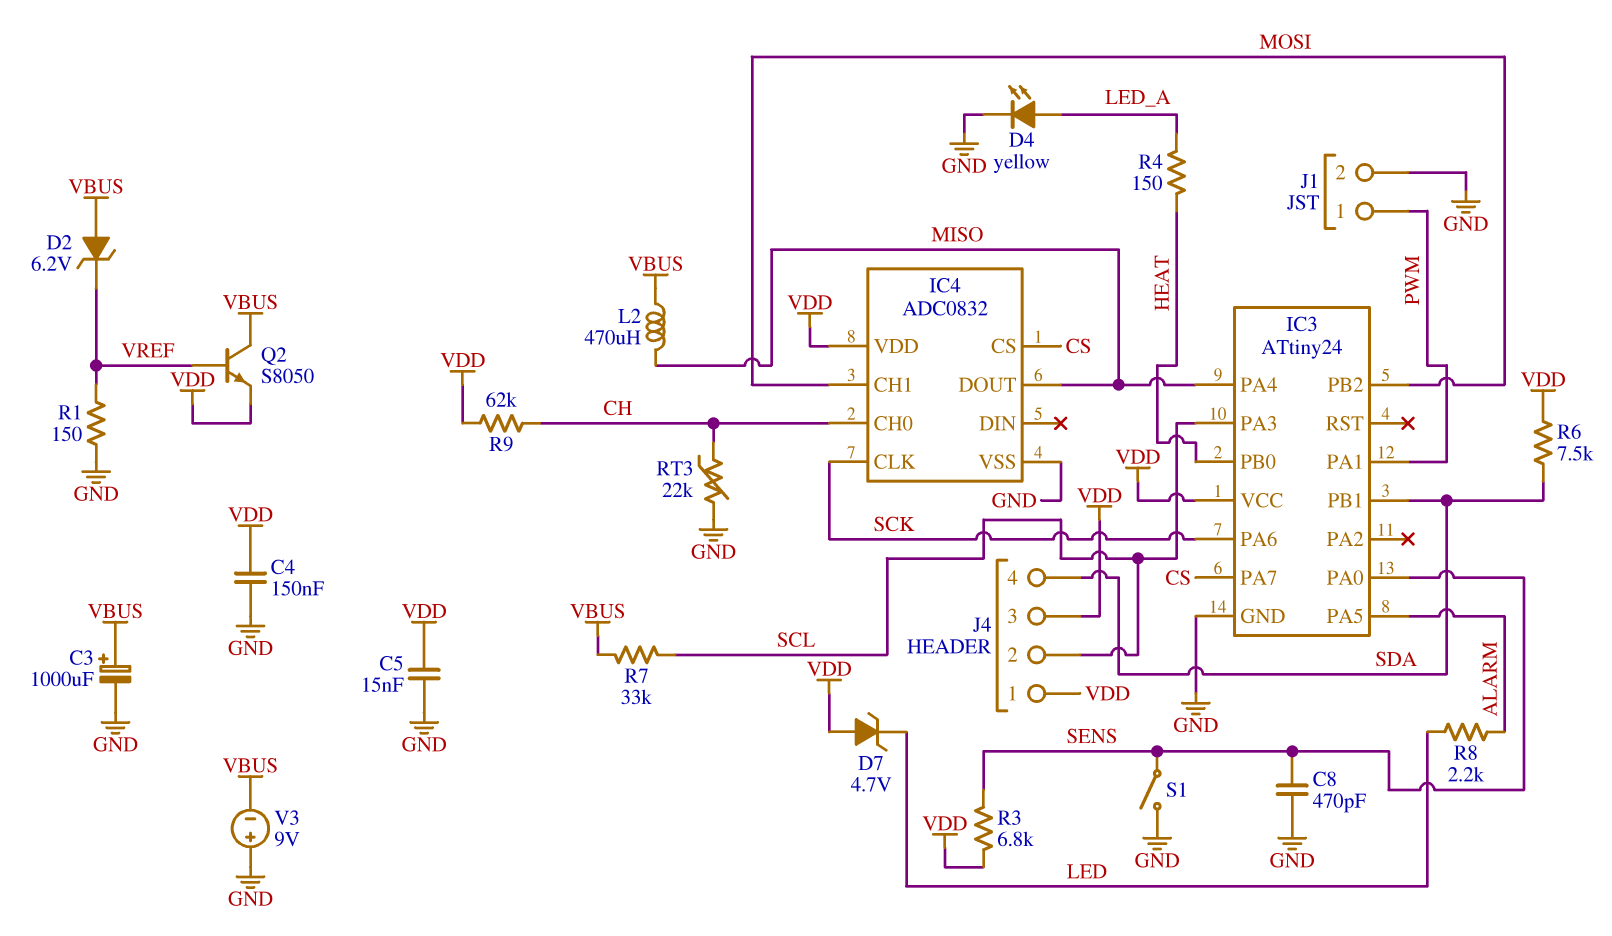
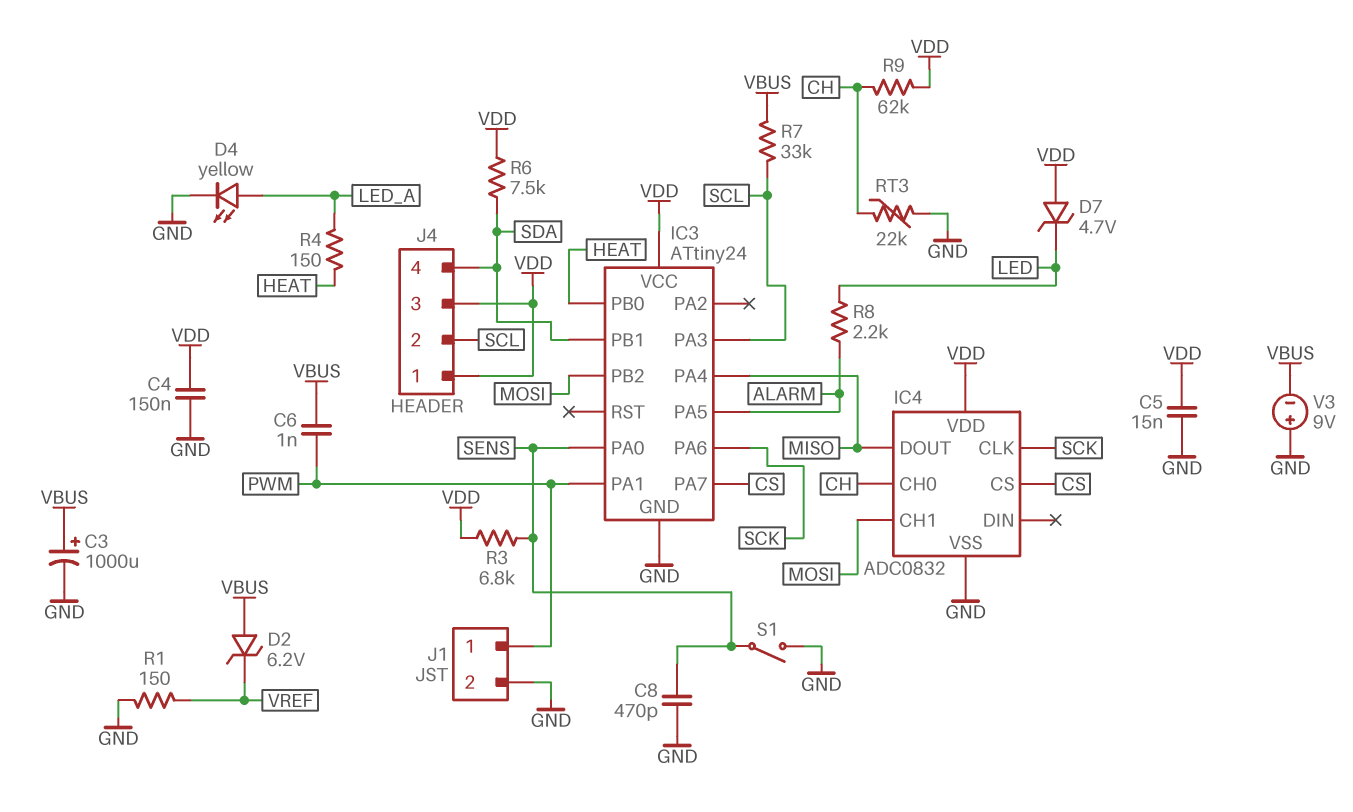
C6: none -> 1nF (PWM, VBUS)
L2: 470uH (MISO, VBUS) -> none
Q2: NPN S8050 (B VREF, C VBUS, E VDD) -> none

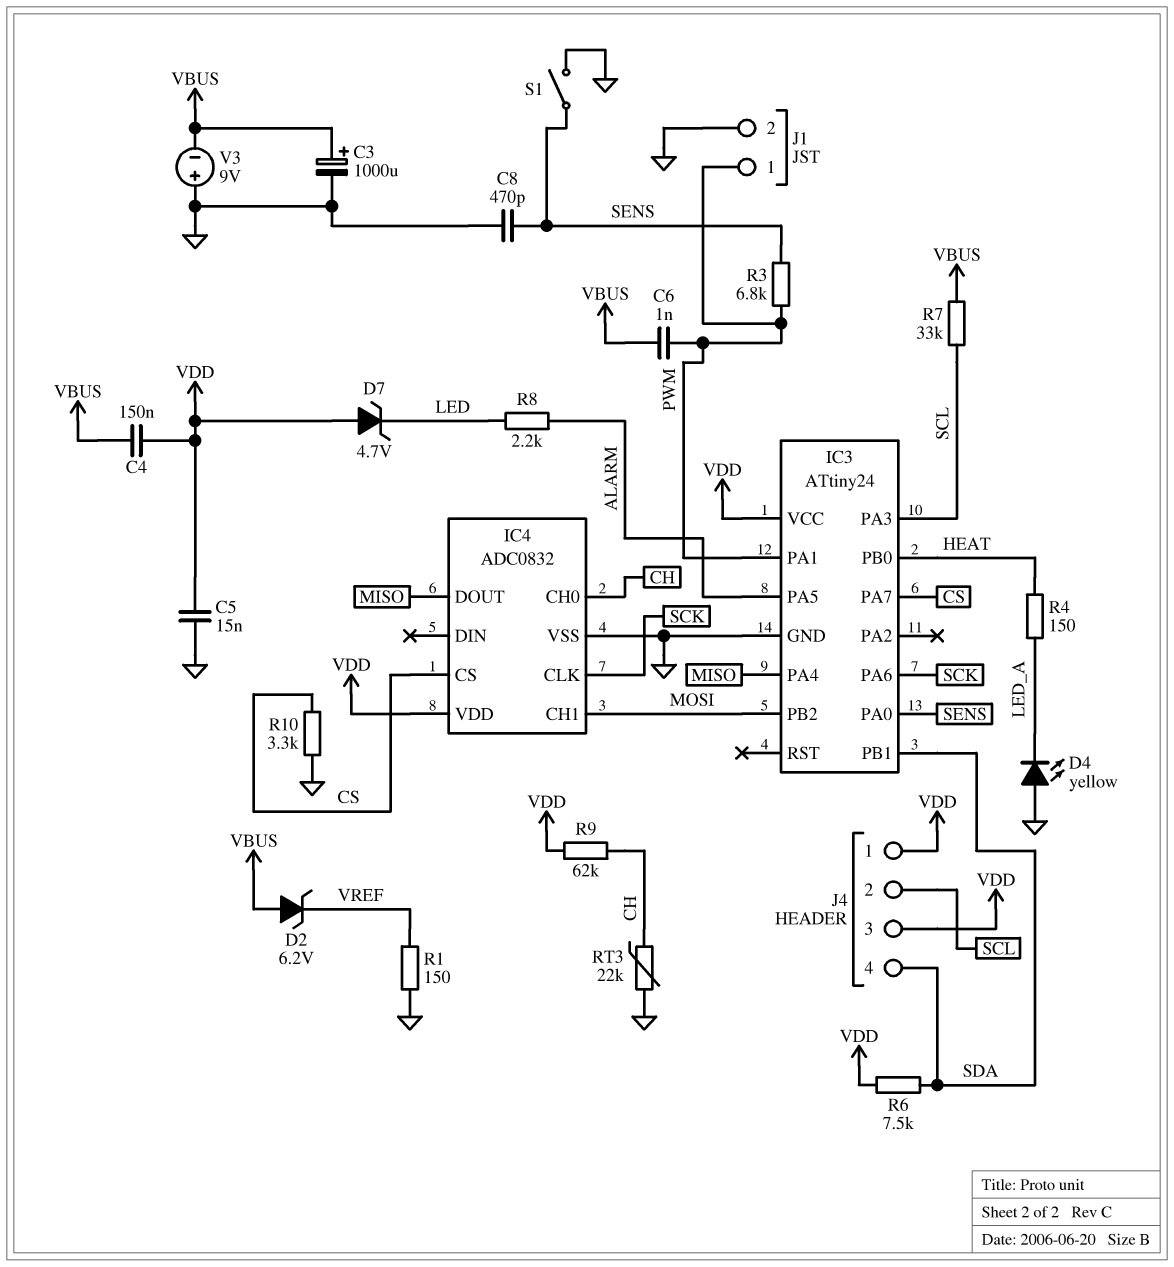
C4: 150nF (GND, VDD) -> 150nF (VBUS, VDD)
D4: LED yellow (A LED_A, K GND) -> LED yellow (A GND, K LED_A)
R3: 6.8k (SENS, VDD) -> 6.8k (PWM, SENS)
R10: none -> 3.3k (CS, GND)

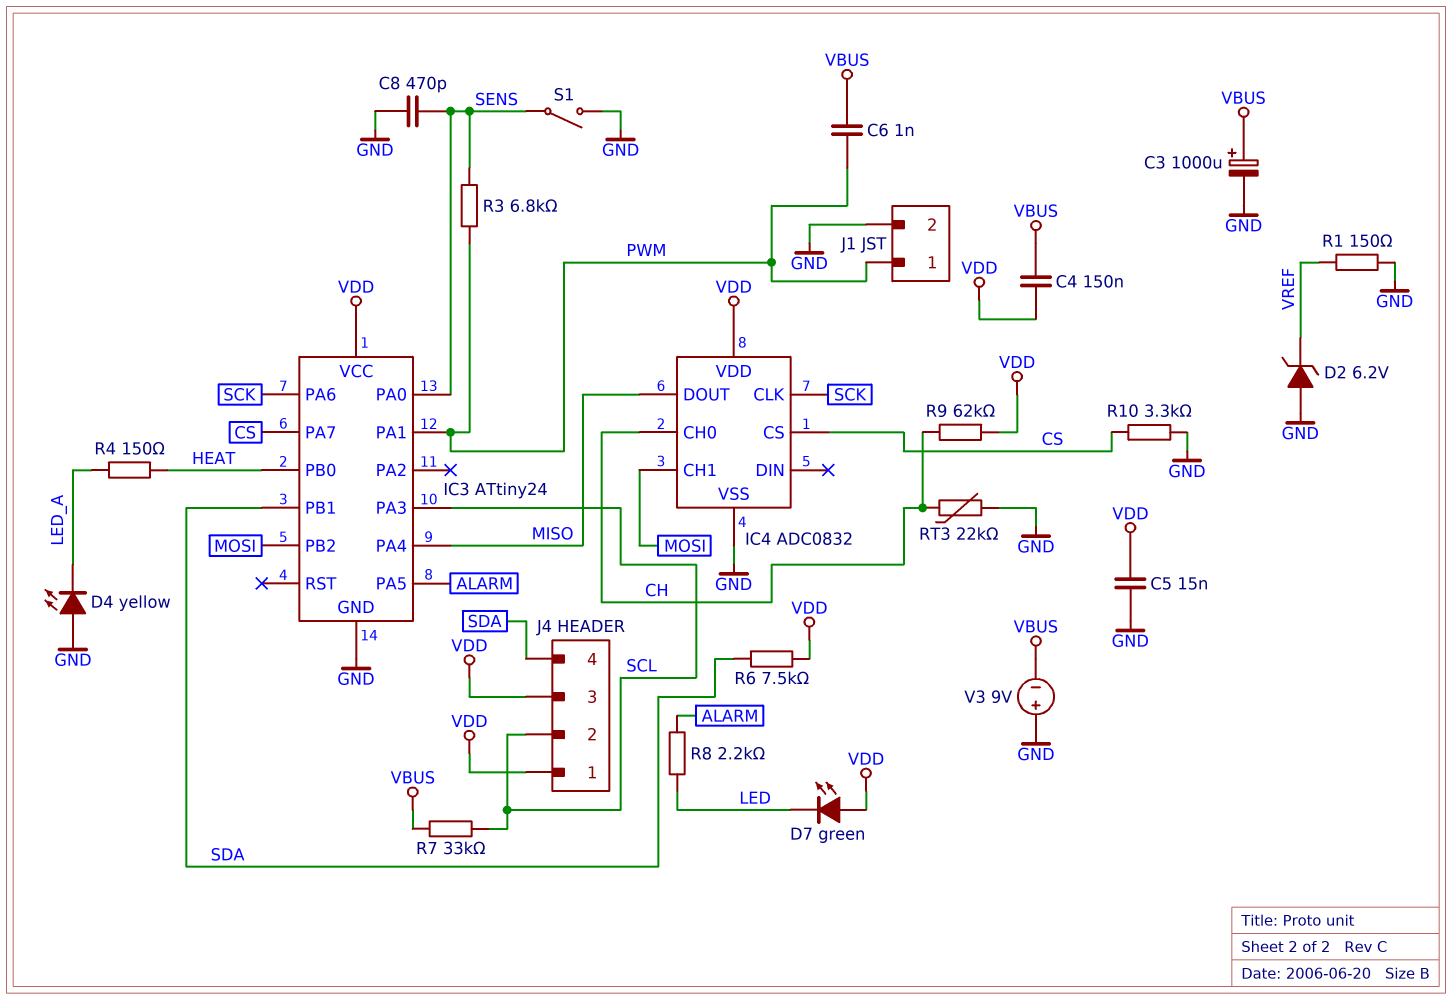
D2: zener 6.2V (A VBUS, K VREF) -> zener 6.2V (A GND, K VREF)
D7: zener 4.7V (A VDD, K LED) -> LED green (A VDD, K LED)

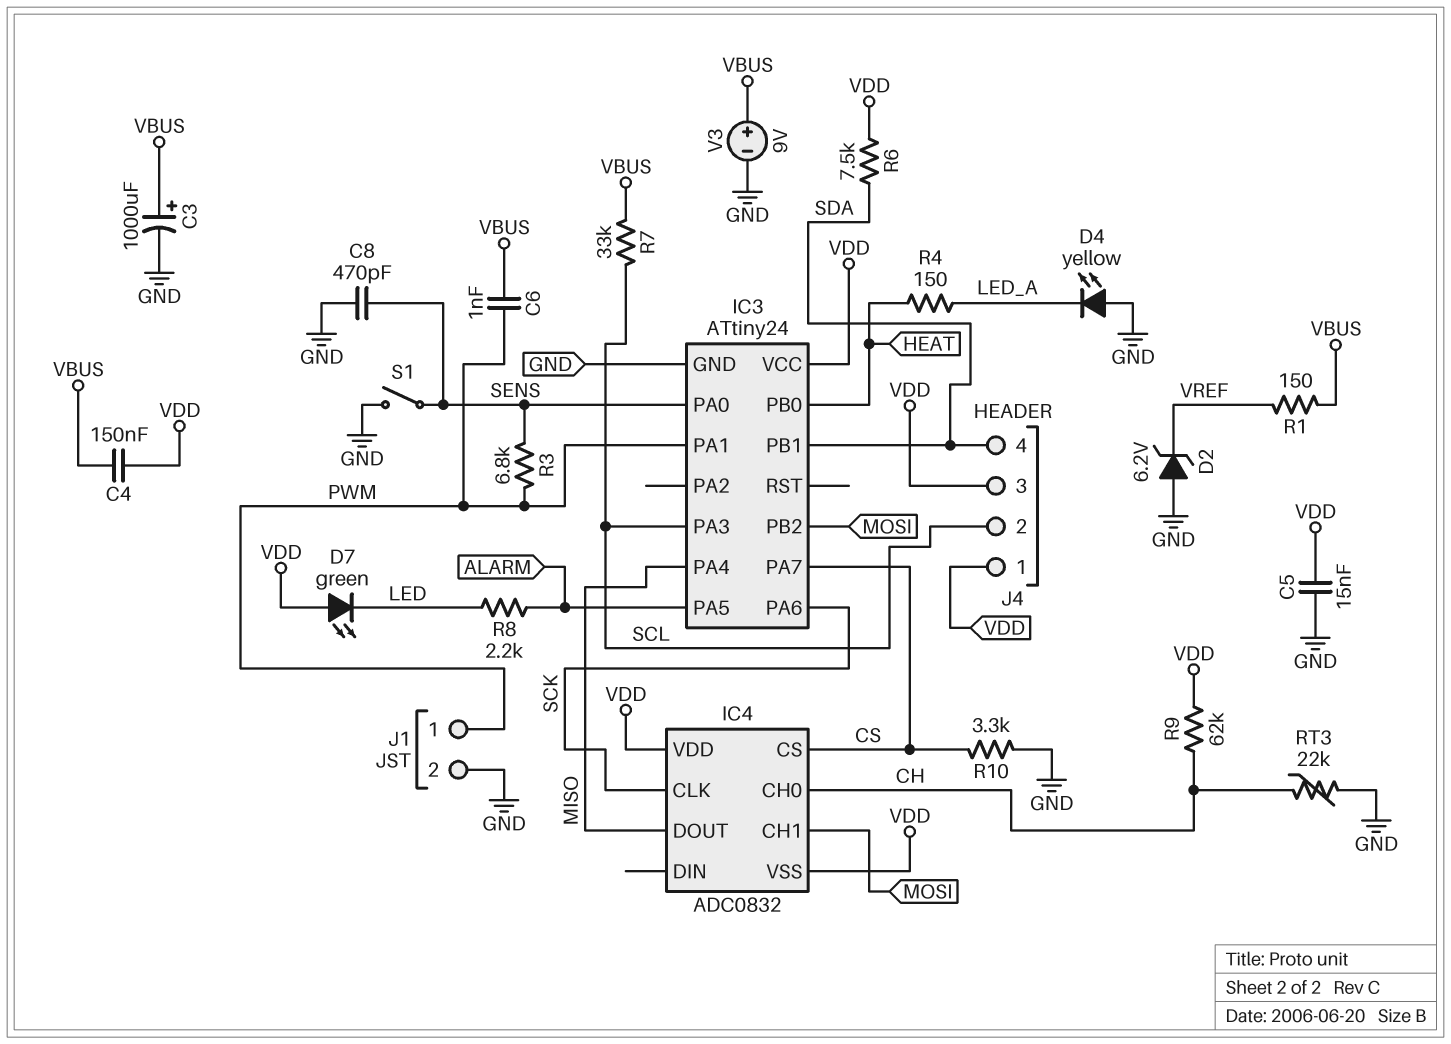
IC4 pin VSS: GND -> VDD
R1: 150 (GND, VREF) -> 150 (VBUS, VREF)
V3: 9V (plus GND, minus VBUS) -> 9V (plus VBUS, minus GND)

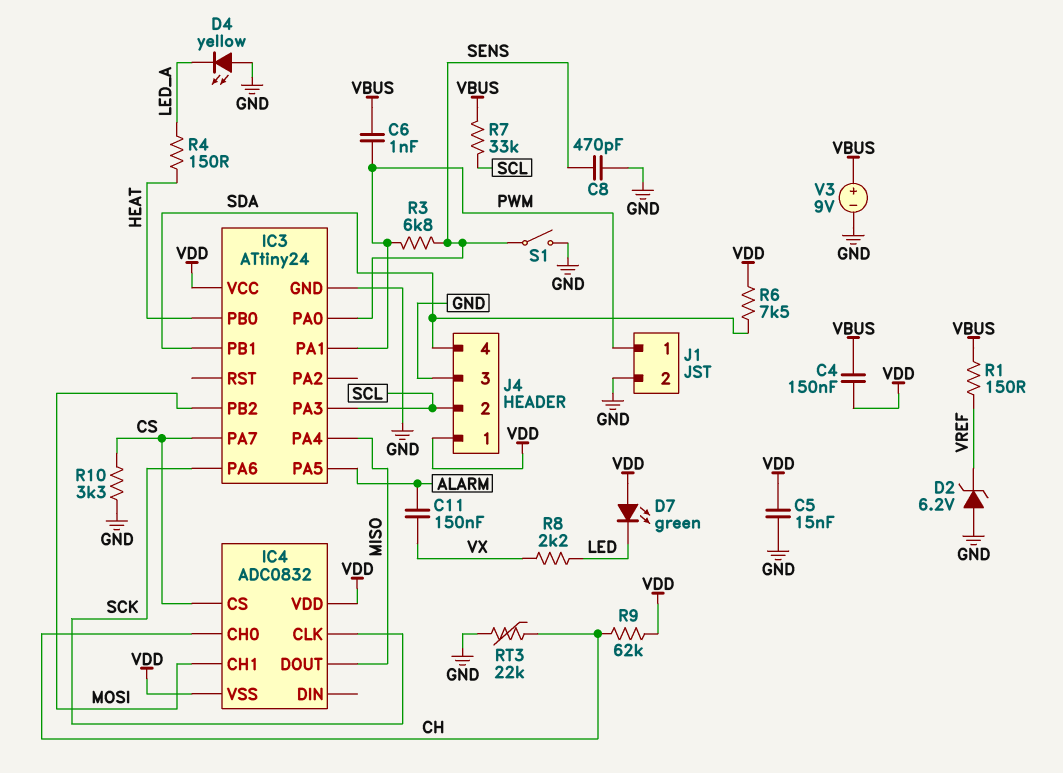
C3: 1000uF (plus VBUS, minus GND) -> none
C11: none -> 150nF (ALARM, VX)
J4 pin 3: VDD -> GND
R8: 2.2k (ALARM, LED) -> 2.2k (LED, VX)

